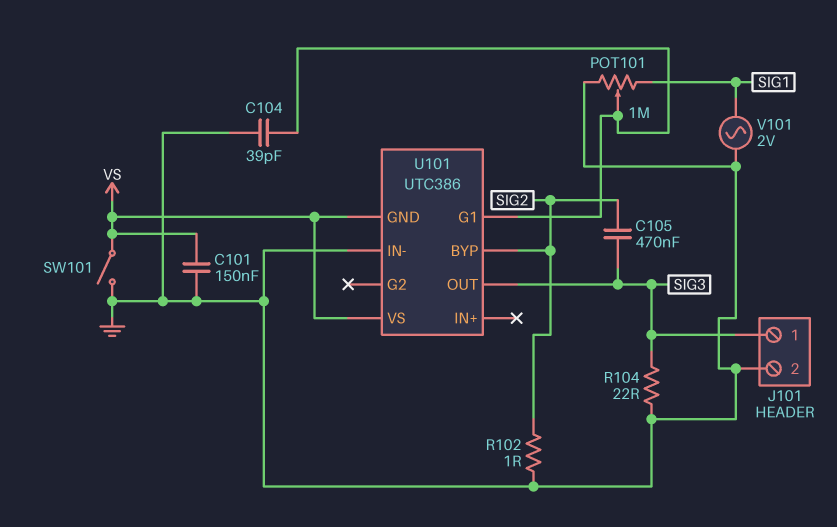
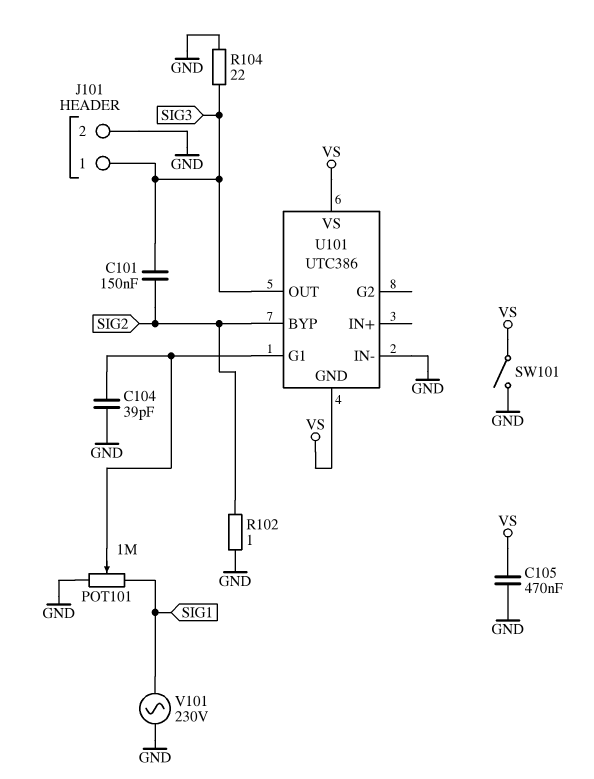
C101: 150nF (GND, VS) -> 150nF (SIG2, SIG3)
C105: 470nF (SIG2, SIG3) -> 470nF (GND, VS)
V101: AC 2V (GND, SIG1) -> AC 230V (GND, SIG1)

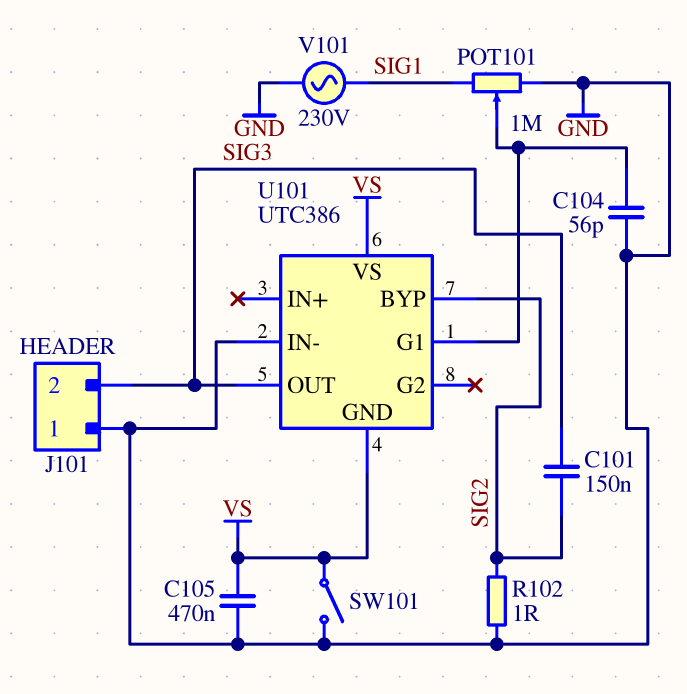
C104: 39pF (GND, U101/G1) -> 56pF (GND, U101/G1)
J101 pin 1: SIG3 -> GND
J101 pin 2: GND -> SIG3
R104: 22 (GND, SIG3) -> none

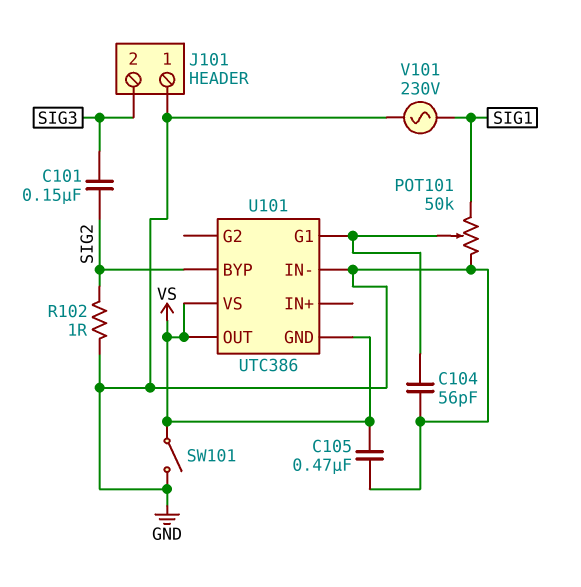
POT101: 1M (GND, SIG1, wiper U101/G1) -> 50k (GND, SIG1, wiper U101/G1)
U101 pin OUT: SIG3 -> VS

